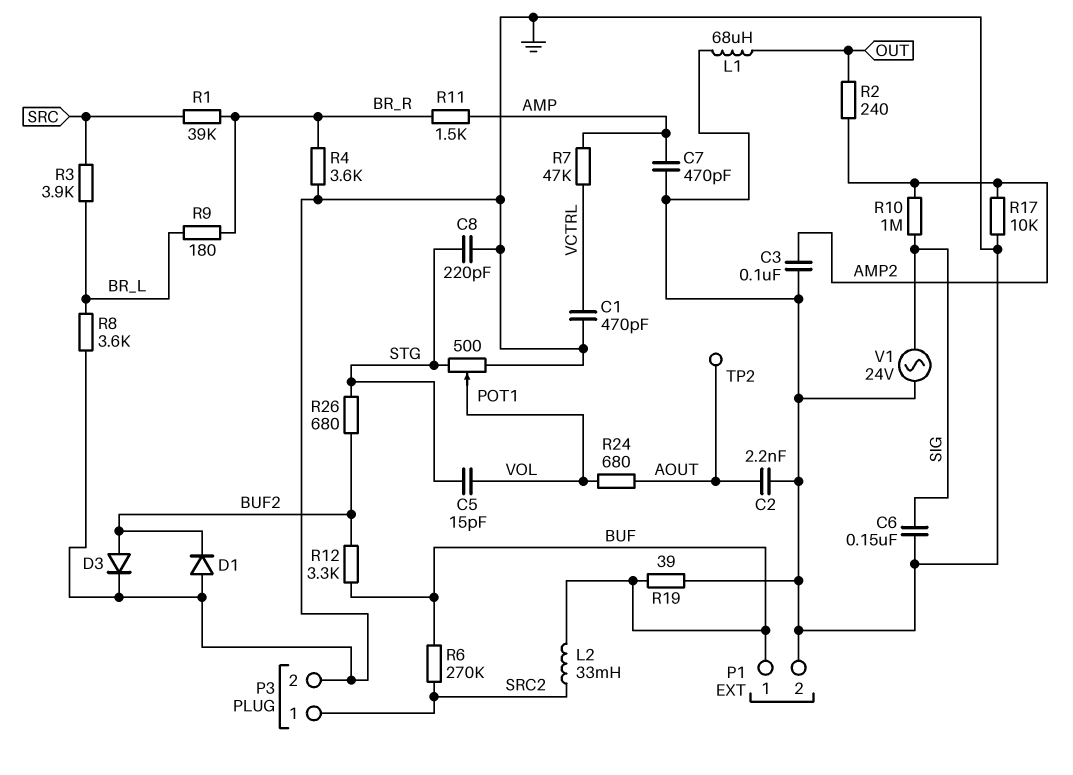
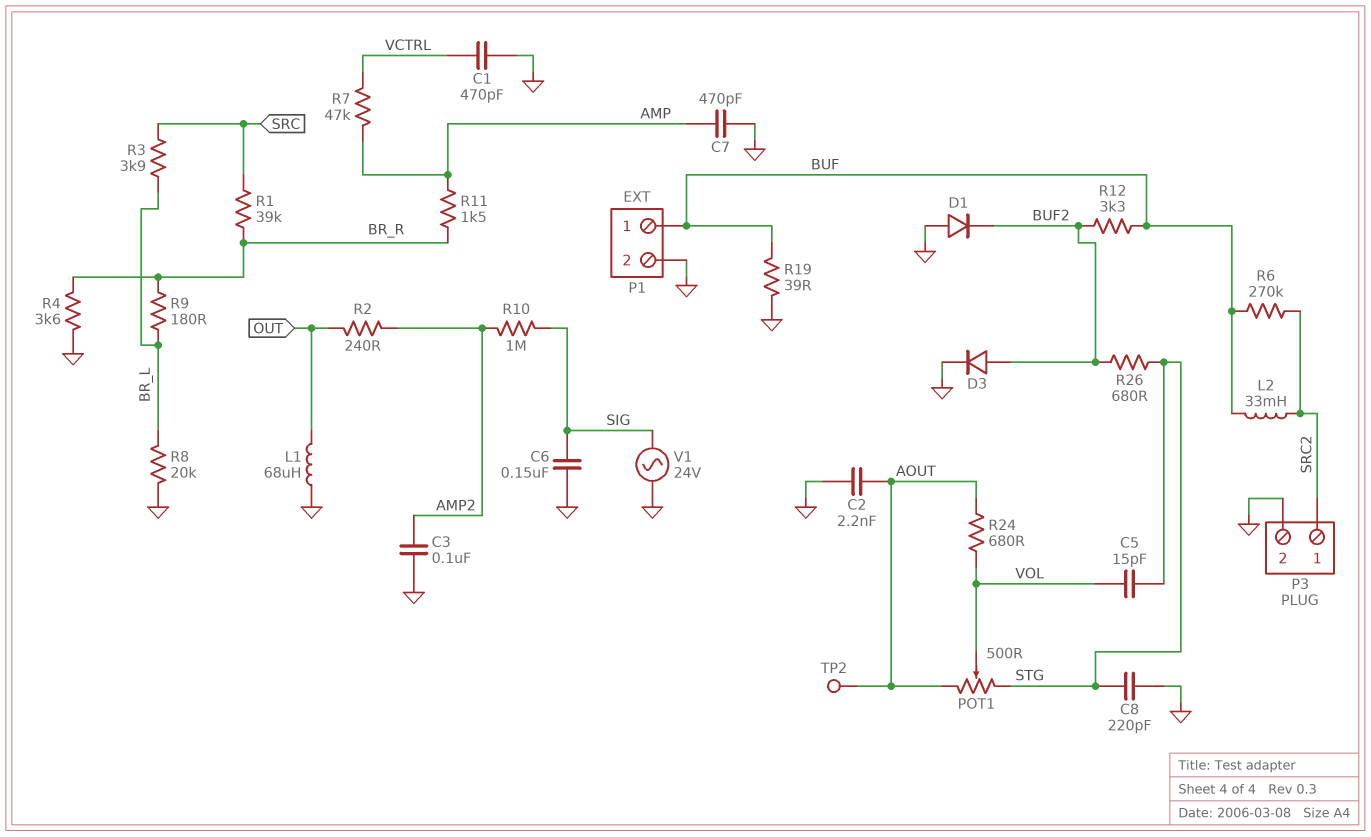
POT1: 500 (GND, STG, wiper VOL) -> 500 (AOUT, STG, wiper VOL)
R8: 3.6k (BR_L, GND) -> 20k (BR_L, GND)
R17: 10k (AMP2, GND) -> none

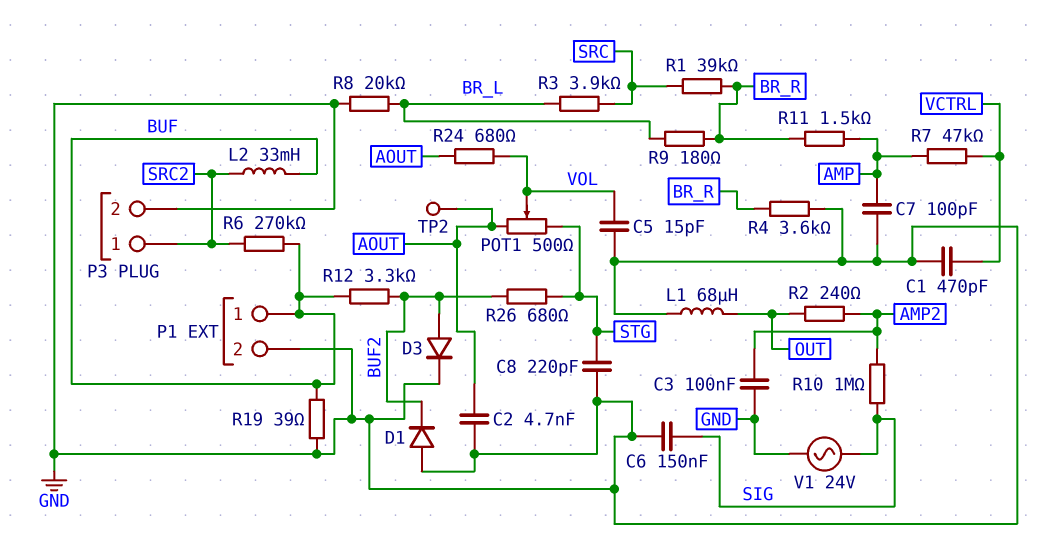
C2: 2.2nF (AOUT, GND) -> 4.7nF (AOUT, GND)
C5: 15pF (STG, VOL) -> 15pF (GND, VOL)
C7: 470pF (AMP, GND) -> 100pF (AMP, GND)

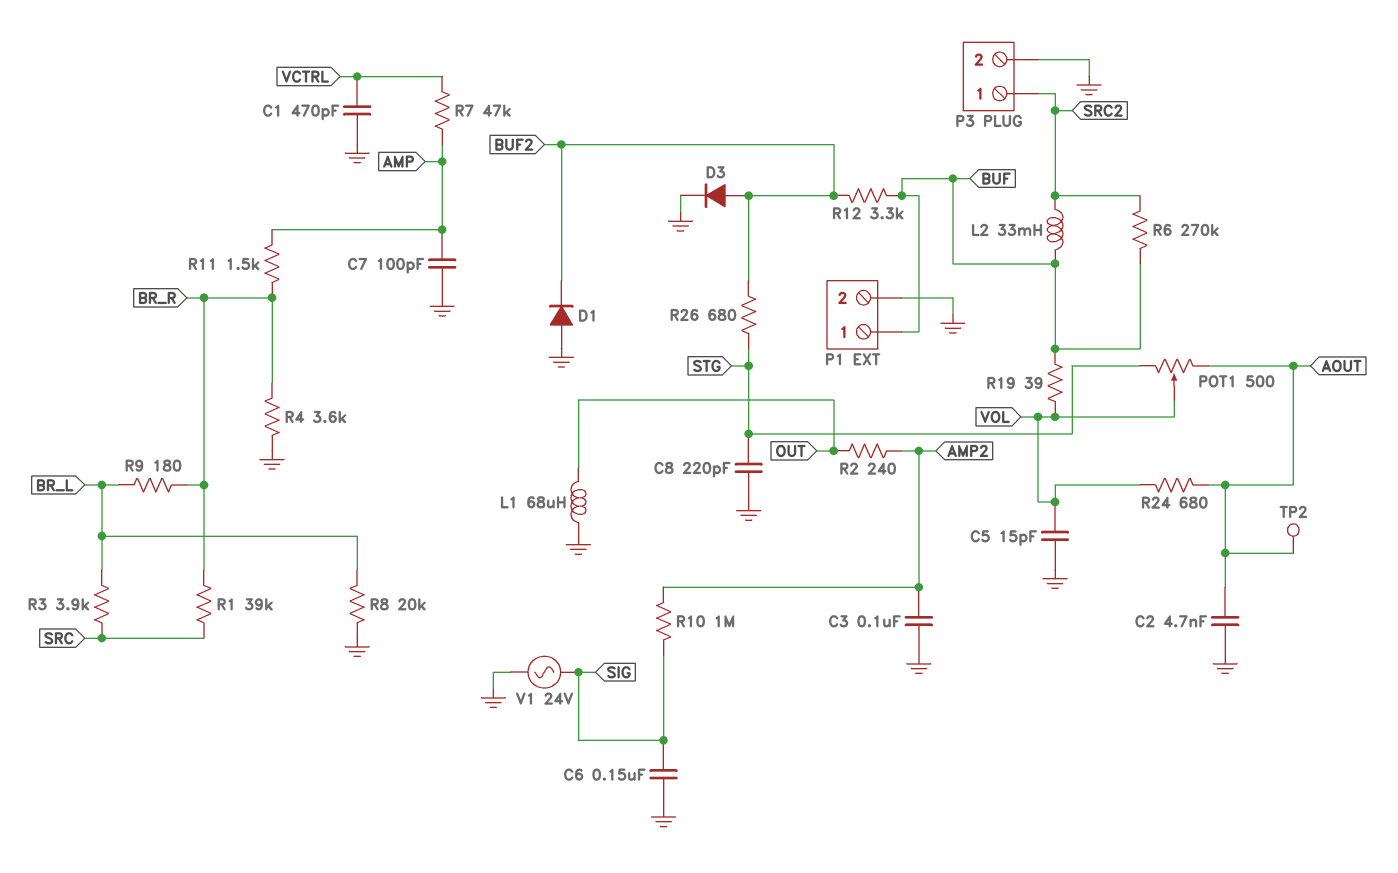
R19: 39 (BUF, GND) -> 39 (BUF, VOL)

